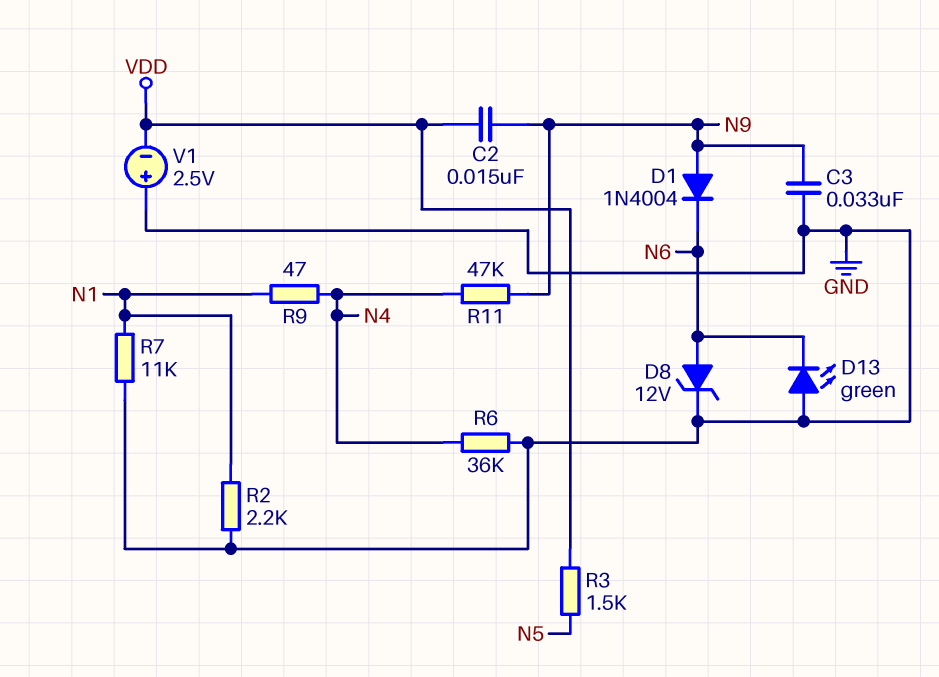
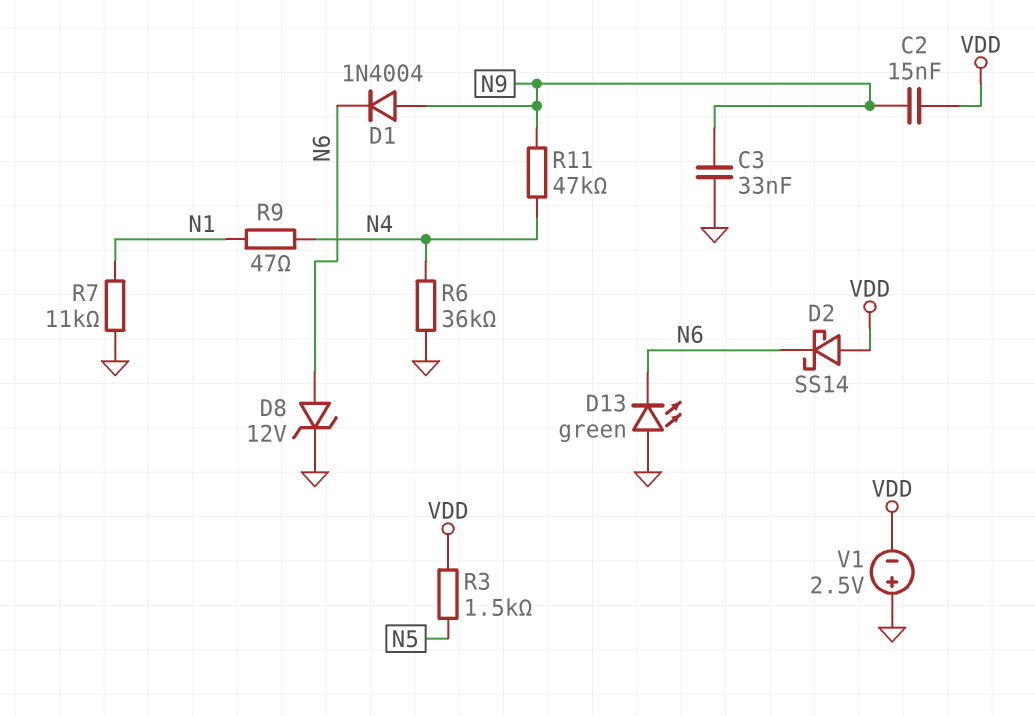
D2: none -> schottky SS14 (A VDD, K N6)
R2: 2.2k (GND, N1) -> none

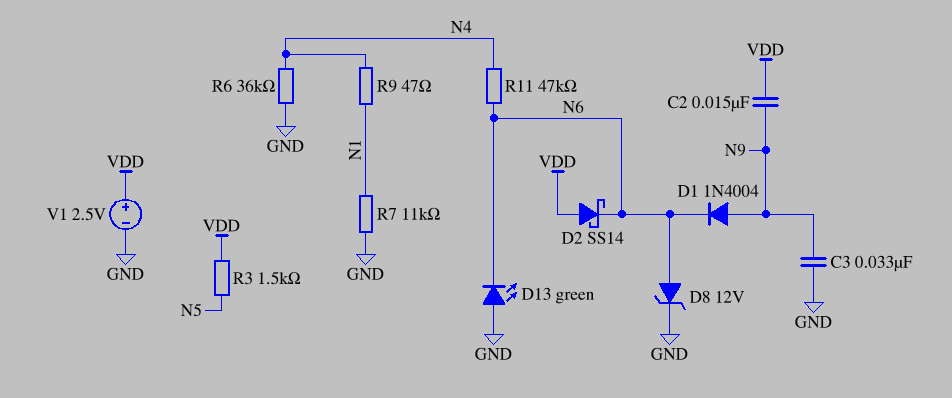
R11: 47k (N4, N9) -> 47k (N4, N6)
V1: 2.5V (plus GND, minus VDD) -> 2.5V (plus VDD, minus GND)

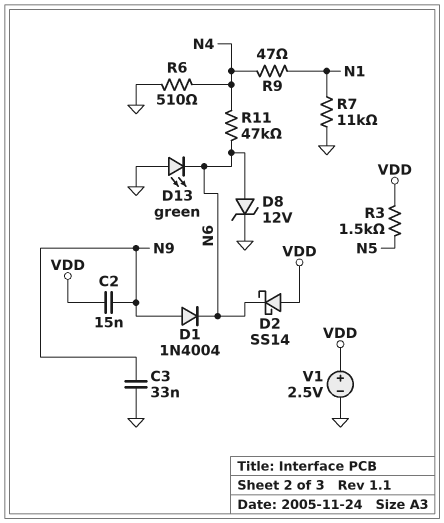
R6: 36k (GND, N4) -> 510 (GND, N4)

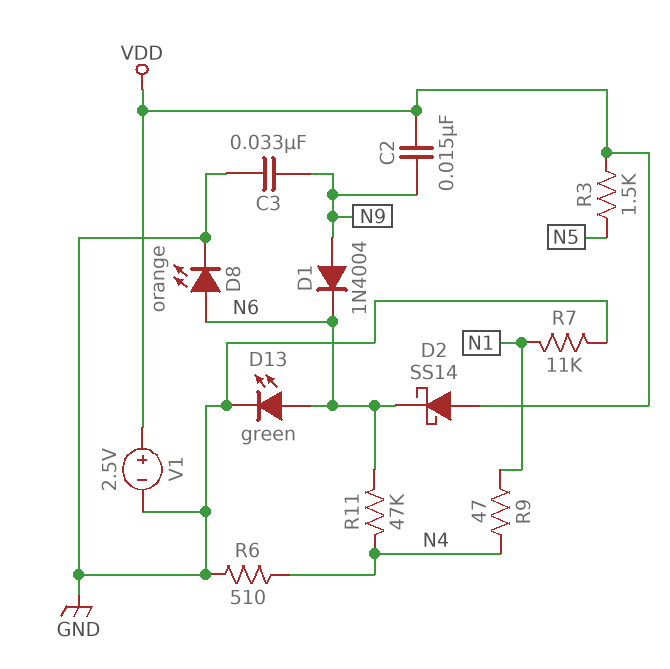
D8: zener 12V (A N6, K GND) -> LED orange (A N6, K GND)
D13: LED green (A GND, K N6) -> LED green (A N6, K GND)

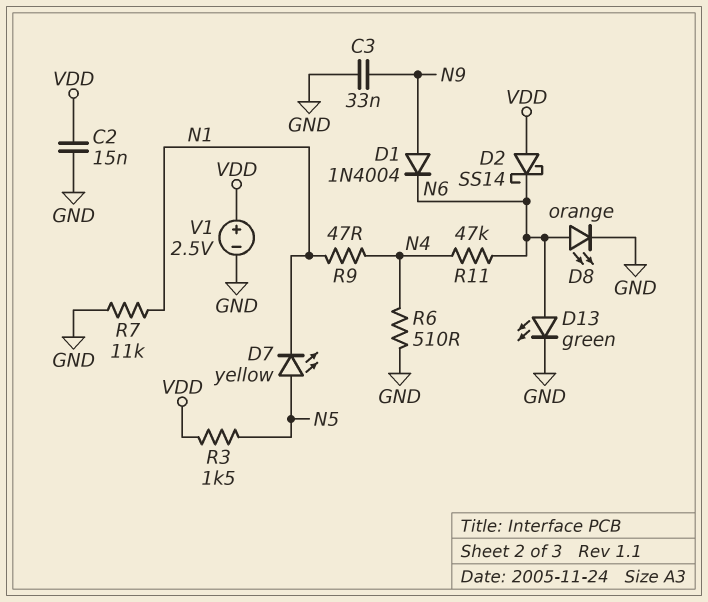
C2: 15nF (N9, VDD) -> 15nF (GND, VDD)
D7: none -> LED yellow (A N5, K N1)

